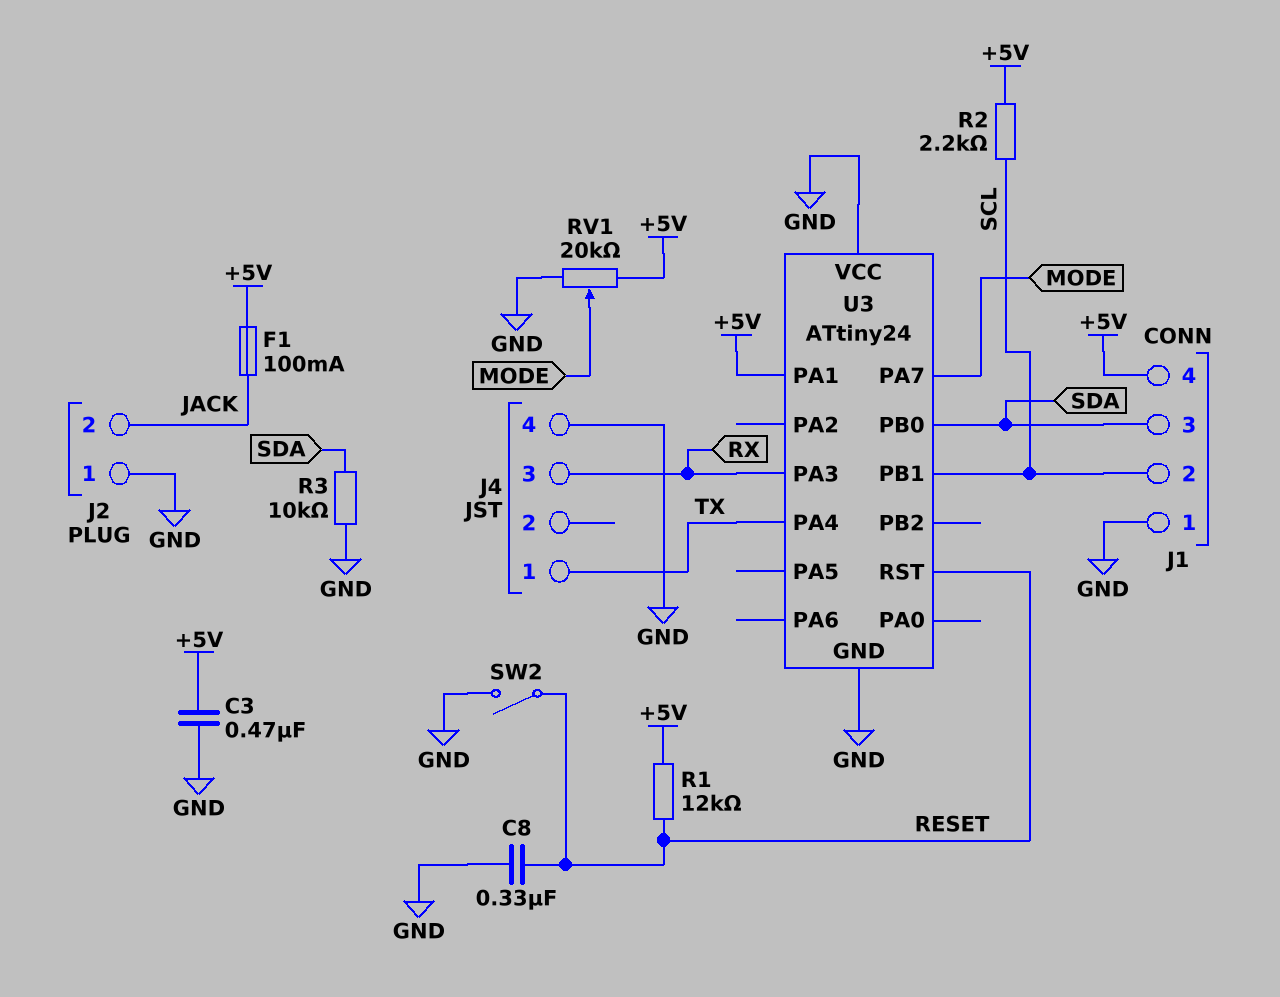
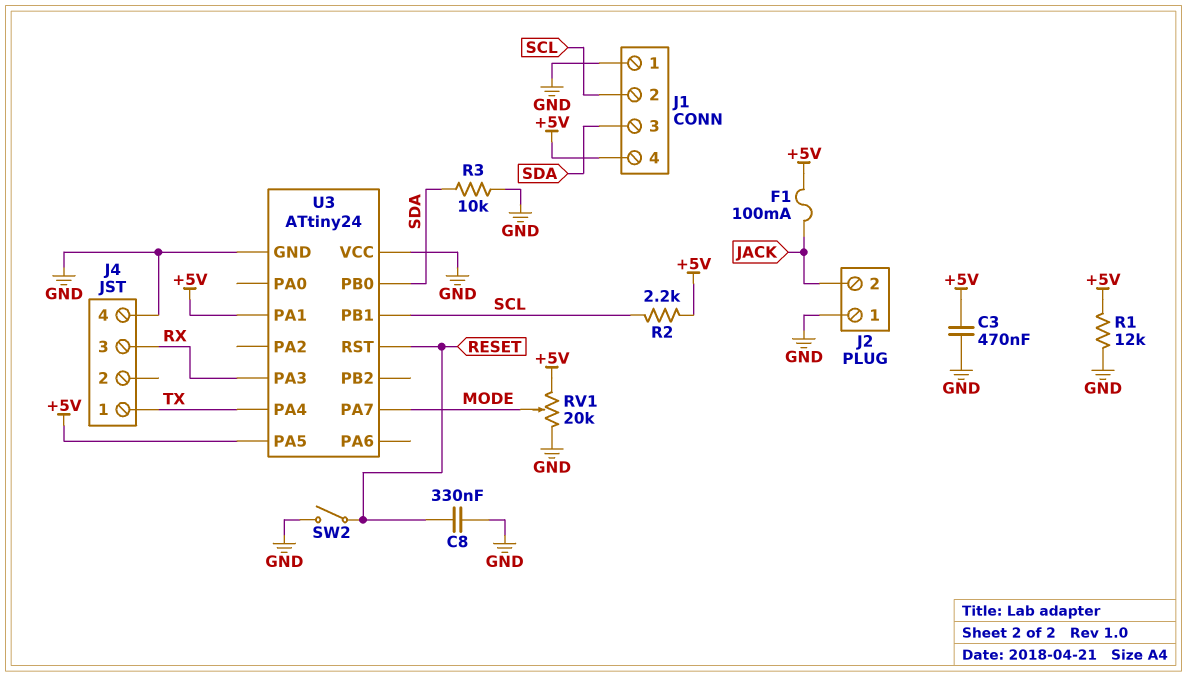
R1: 12k (+5V, RESET) -> 12k (+5V, GND)
U3 pin PA5: none -> +5V

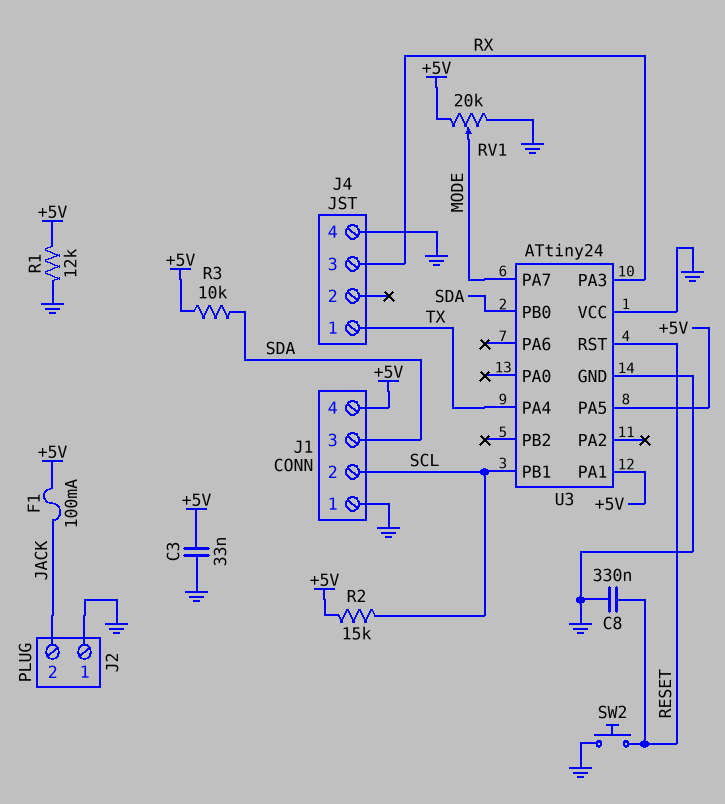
C3: 470nF (+5V, GND) -> 33nF (+5V, GND)
R2: 2.2k (+5V, SCL) -> 15k (+5V, SCL)
R3: 10k (GND, SDA) -> 10k (+5V, SDA)
SW2: switch (GND, RESET) -> button (GND, RESET)

